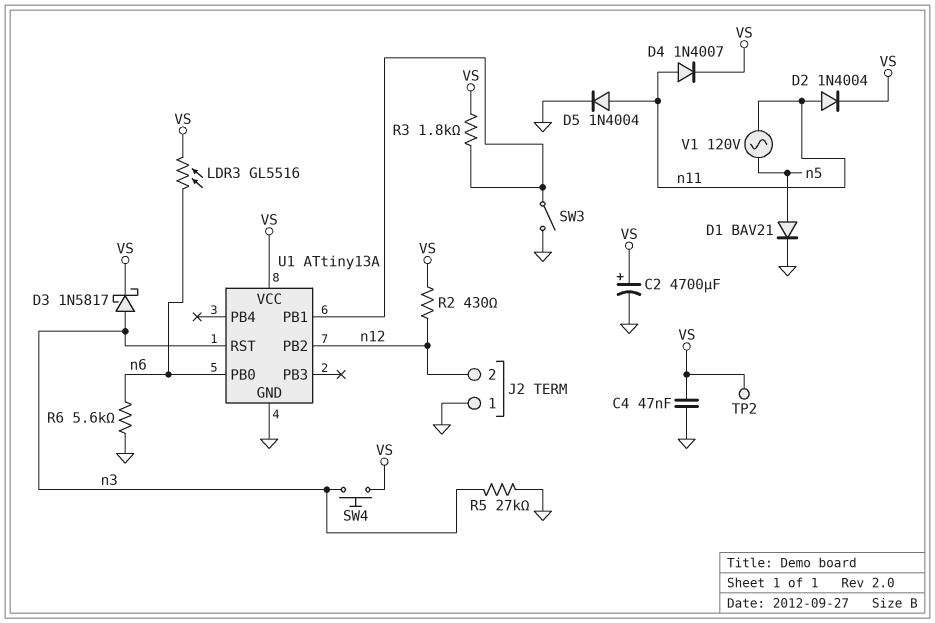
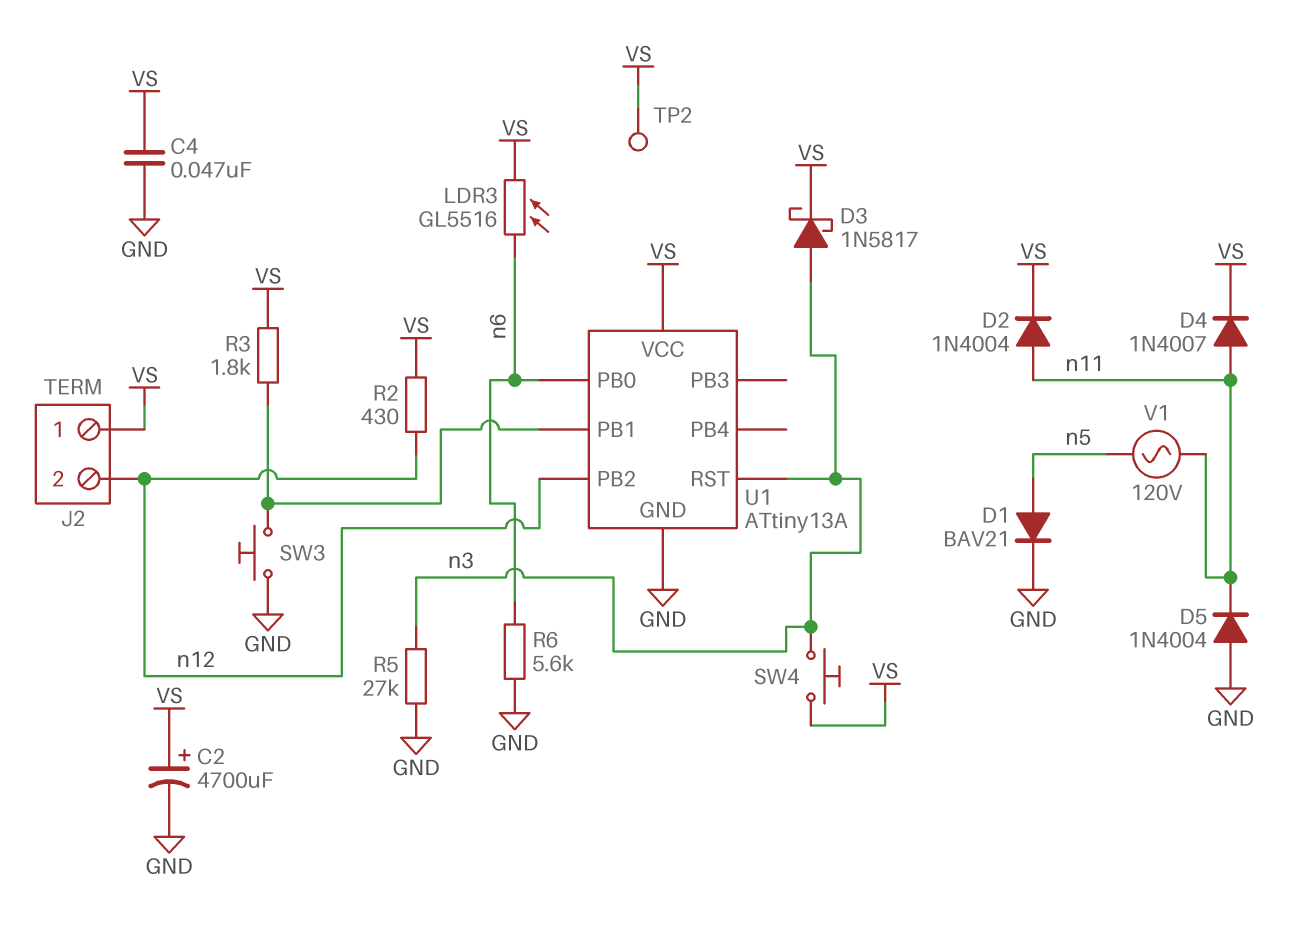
D5: diode 1N4004 (A n11, K GND) -> diode 1N4004 (A GND, K n11)
J2 pin 1: GND -> VS
SW3: switch (GND, U1/PB1) -> button (GND, U1/PB1)

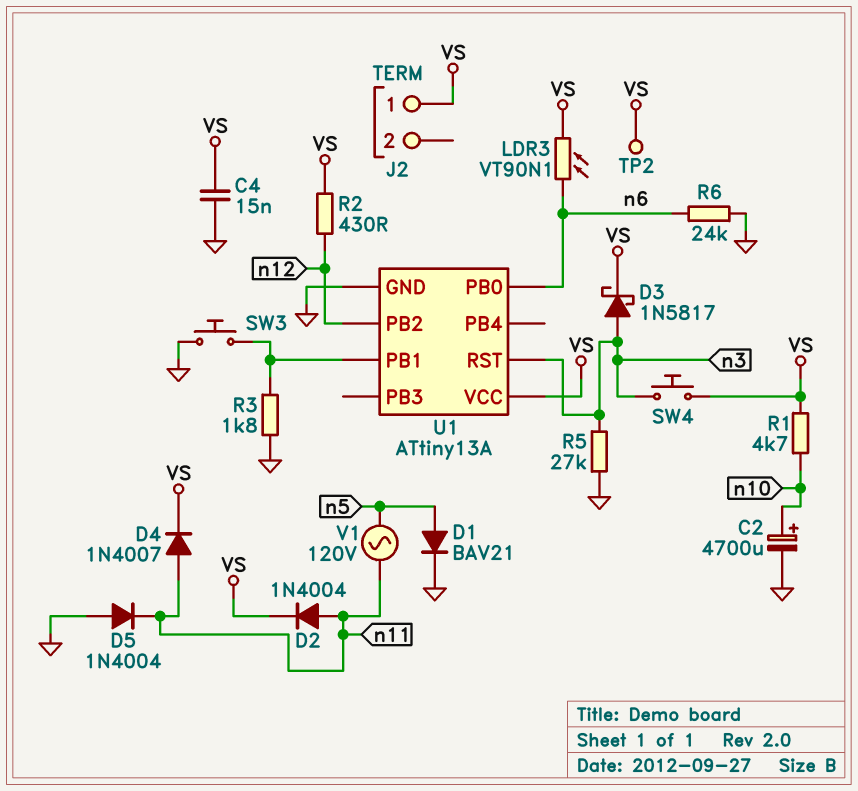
C2: 4700uF (plus VS, minus GND) -> 4700uF (plus n10, minus GND)
C4: 47nF (GND, VS) -> 15nF (GND, VS)
J2 pin 2: n12 -> none
LDR3: GL5516 (VS, n6) -> VT90N1 (VS, n6)
R1: none -> 4.7k (VS, n10)
R3: 1.8k (U1/PB1, VS) -> 1.8k (GND, U1/PB1)
R6: 5.6k (GND, n6) -> 24k (GND, n6)

